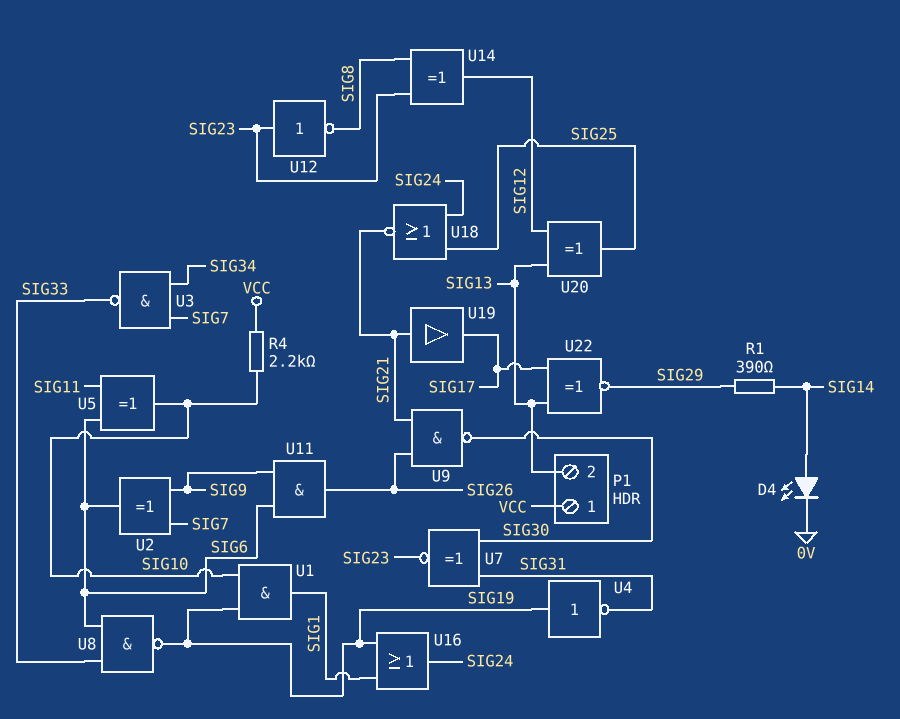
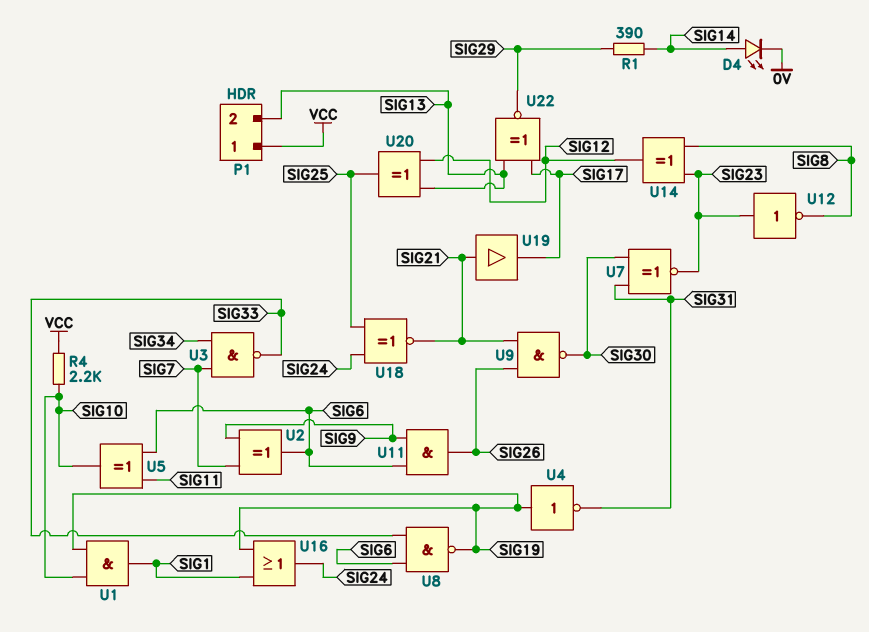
U18: NOR (in SIG24, in SIG25, out SIG21) -> XNOR (in SIG24, in SIG25, out SIG21)

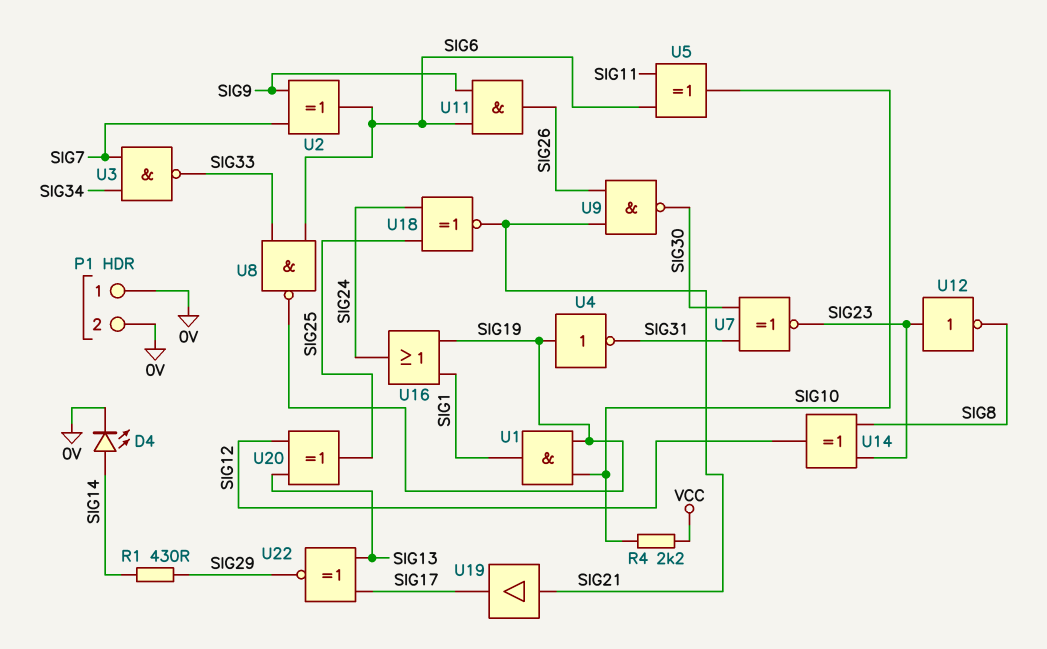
P1 pin 1: VCC -> 0V
P1 pin 2: SIG13 -> 0V
R1: 390 (SIG14, SIG29) -> 430 (SIG14, SIG29)

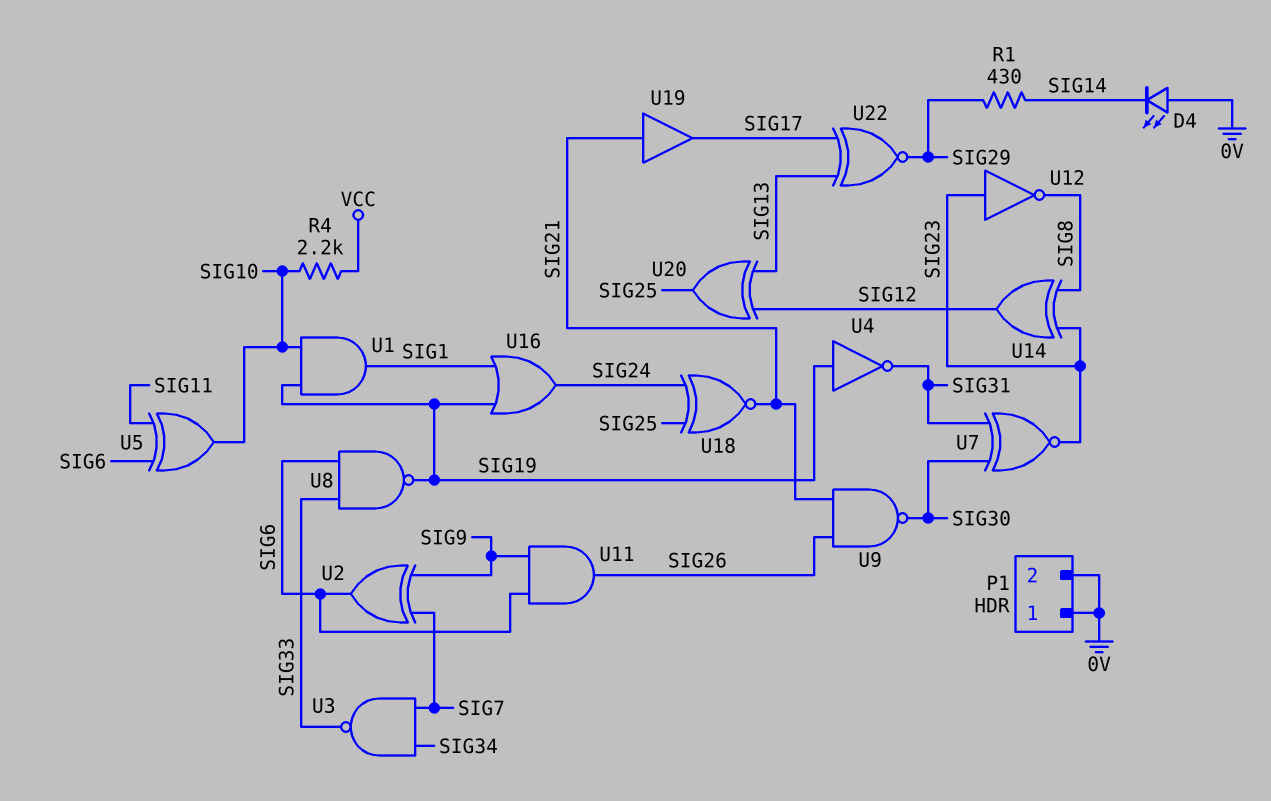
D4: LED (A SIG14, K 0V) -> LED (A 0V, K SIG14)

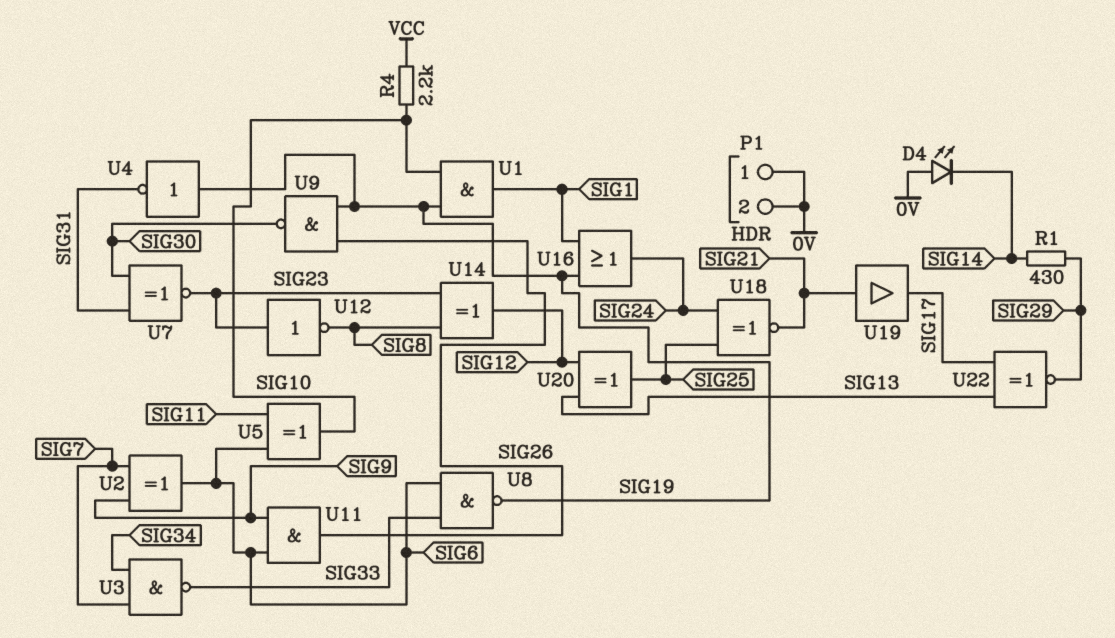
U9: NAND (in SIG21, in SIG26, out SIG30) -> NAND (in SIG19, in SIG26, out SIG30)

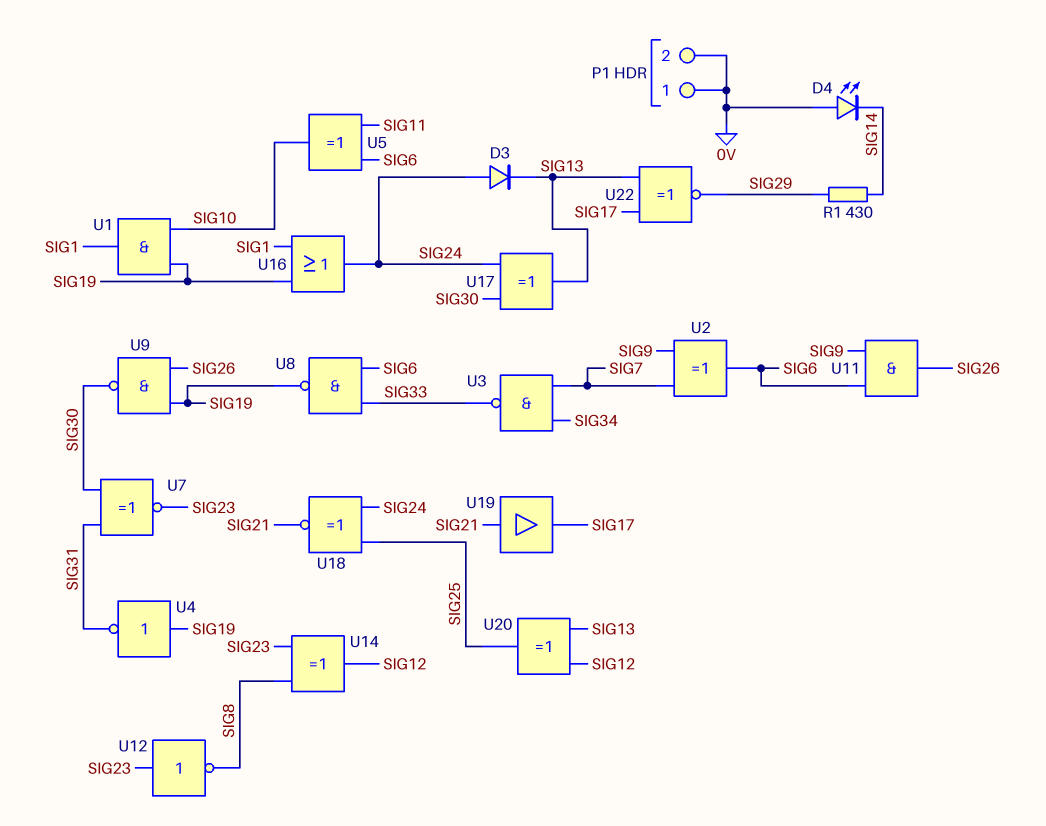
D3: none -> diode (A SIG24, K SIG13)
R4: 2.2k (SIG10, VCC) -> none
U17: none -> XOR (in SIG24, in SIG30, out SIG13)

